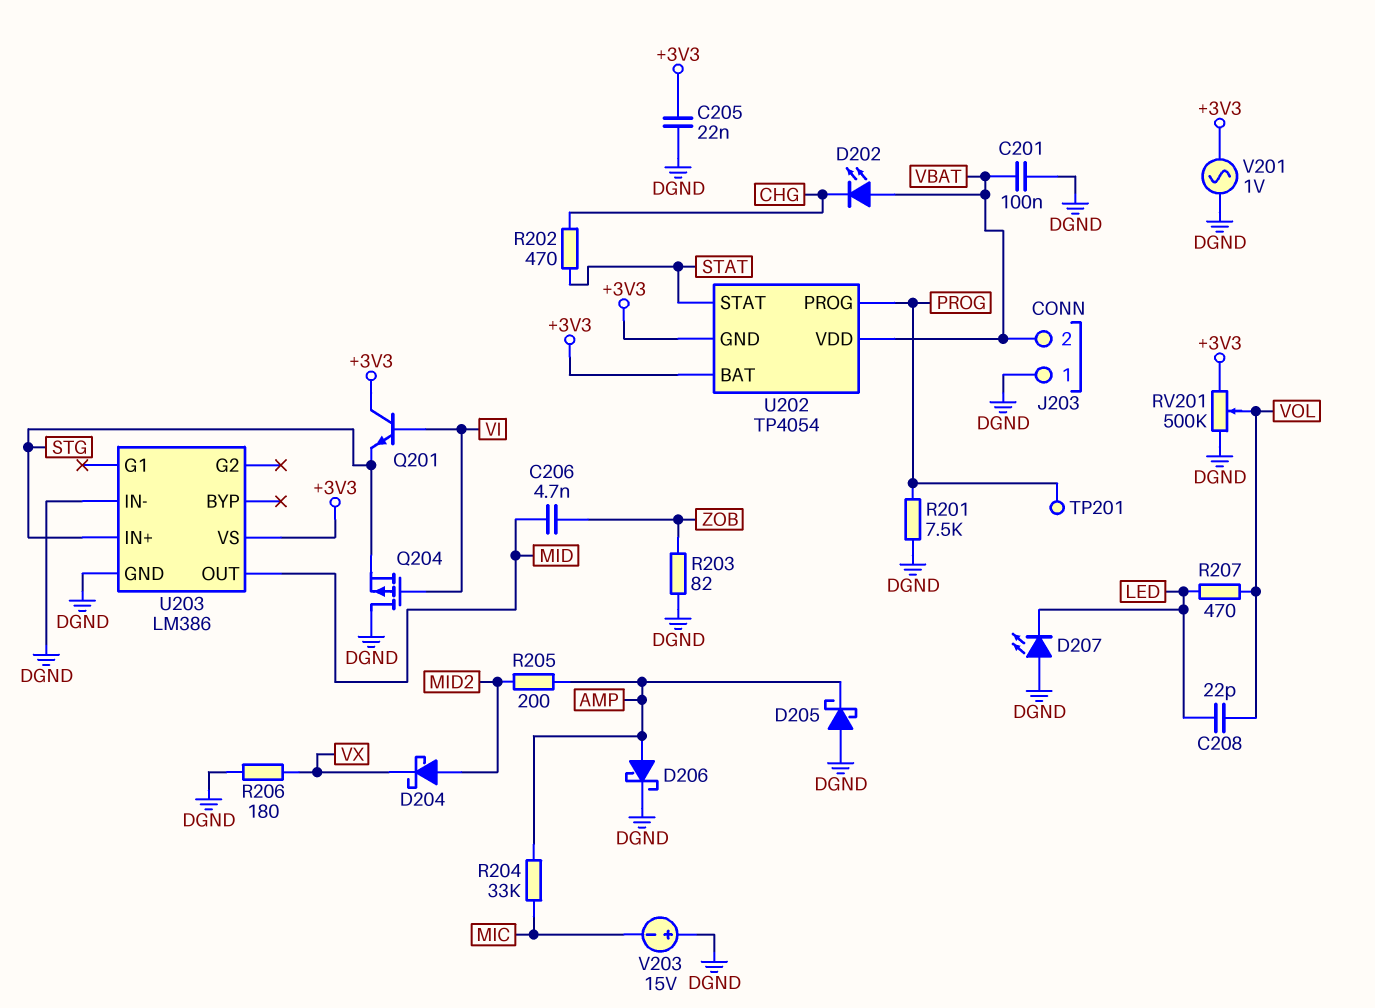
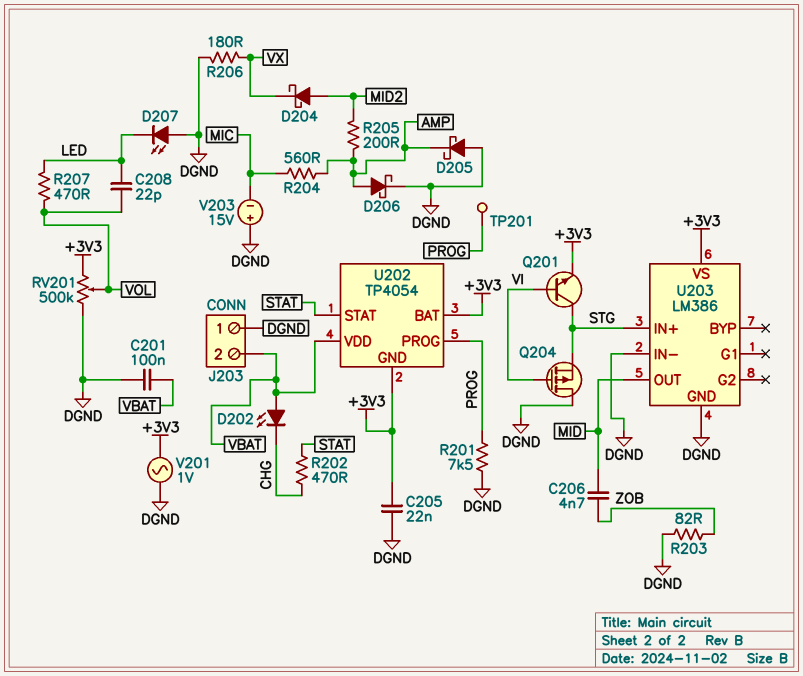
Q201: NPN (B VI, C +3V3, E STG) -> NPN (B VI, C STG, E +3V3)
R204: 33k (AMP, MIC) -> 560 (AMP, MIC)

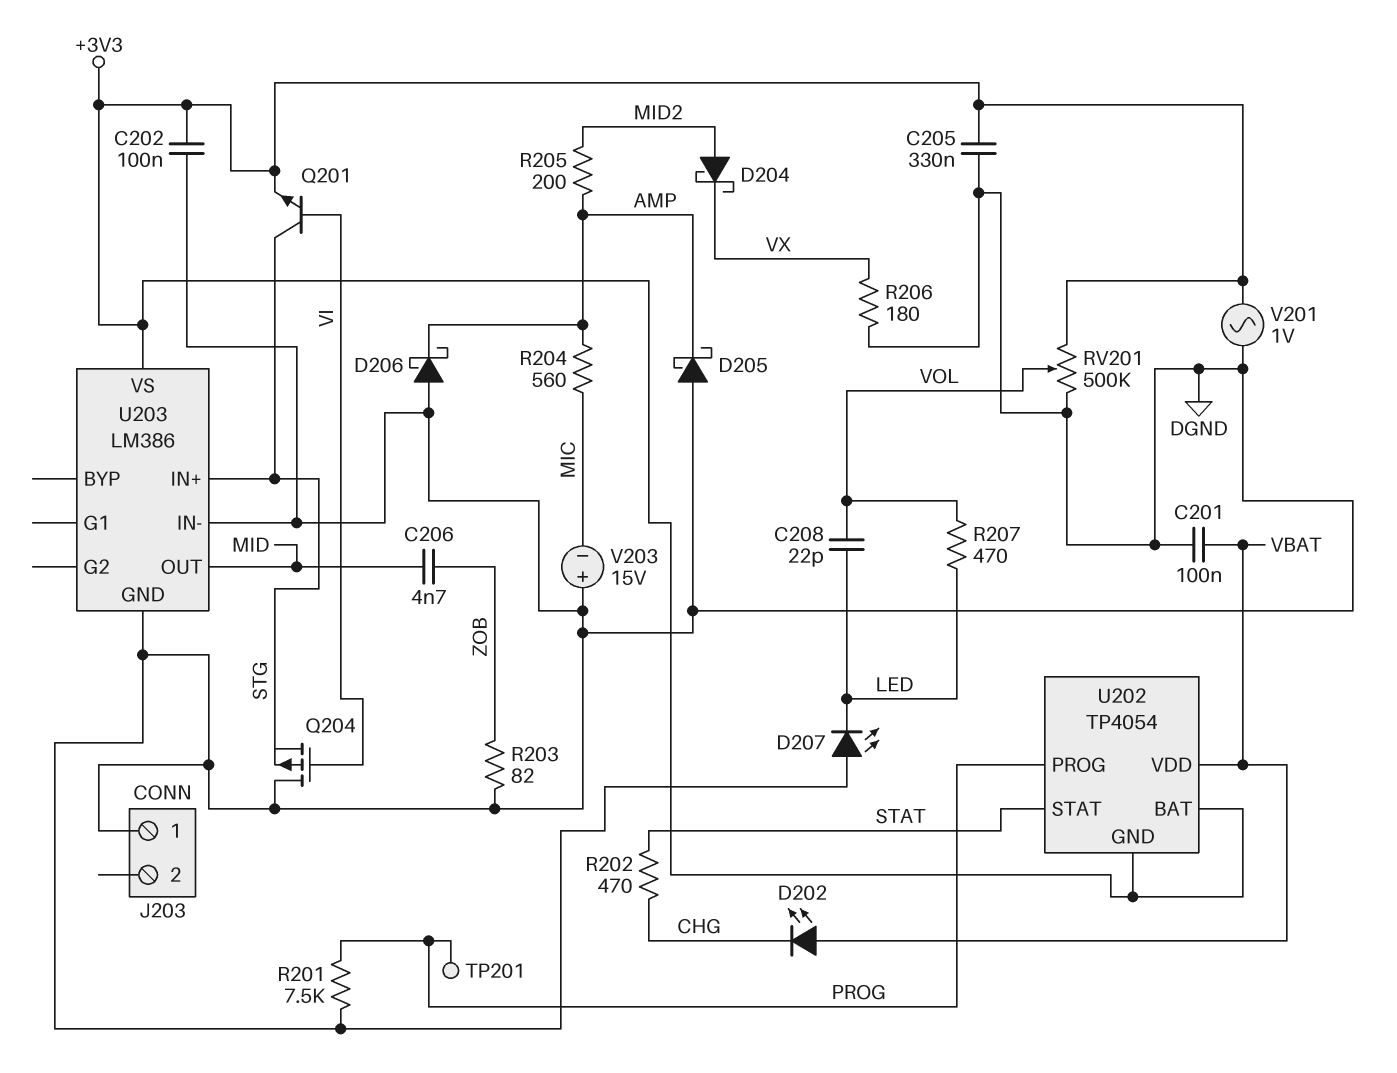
C202: none -> 100nF (+3V3, DGND)
C205: 22nF (+3V3, DGND) -> 330nF (+3V3, DGND)
D206: schottky (A AMP, K DGND) -> schottky (A DGND, K AMP)
J203 pin 2: VBAT -> none

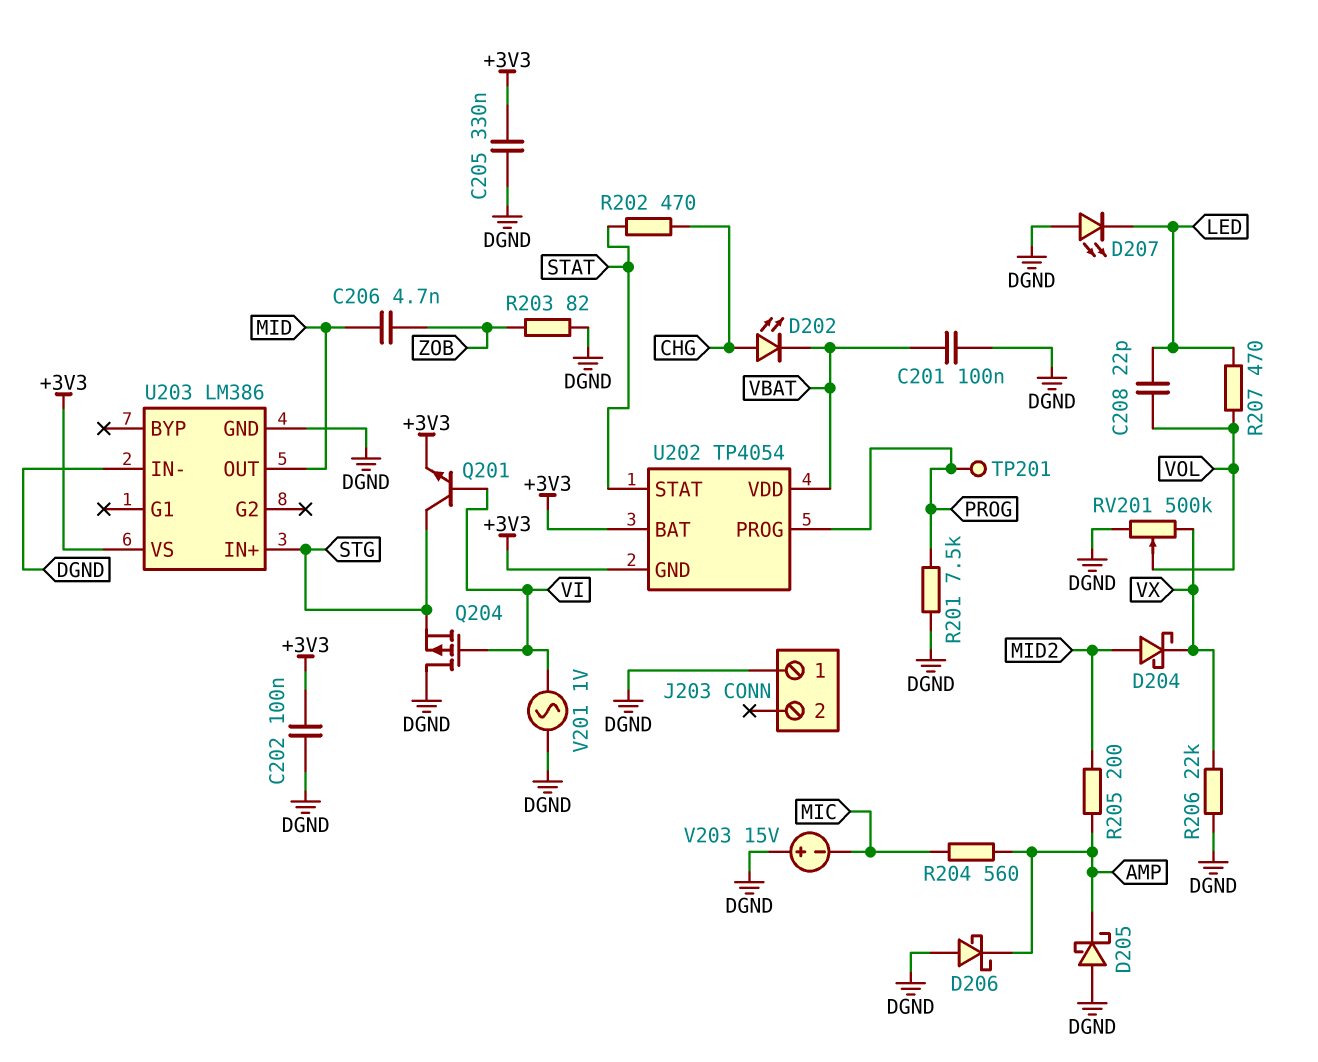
D202: LED (A VBAT, K CHG) -> LED (A CHG, K VBAT)
R206: 180 (DGND, VX) -> 22k (DGND, VX)
RV201: 500k (+3V3, DGND, wiper VOL) -> 500k (DGND, VX, wiper VOL)
V201: AC 1V (+3V3, DGND) -> AC 1V (DGND, VI)

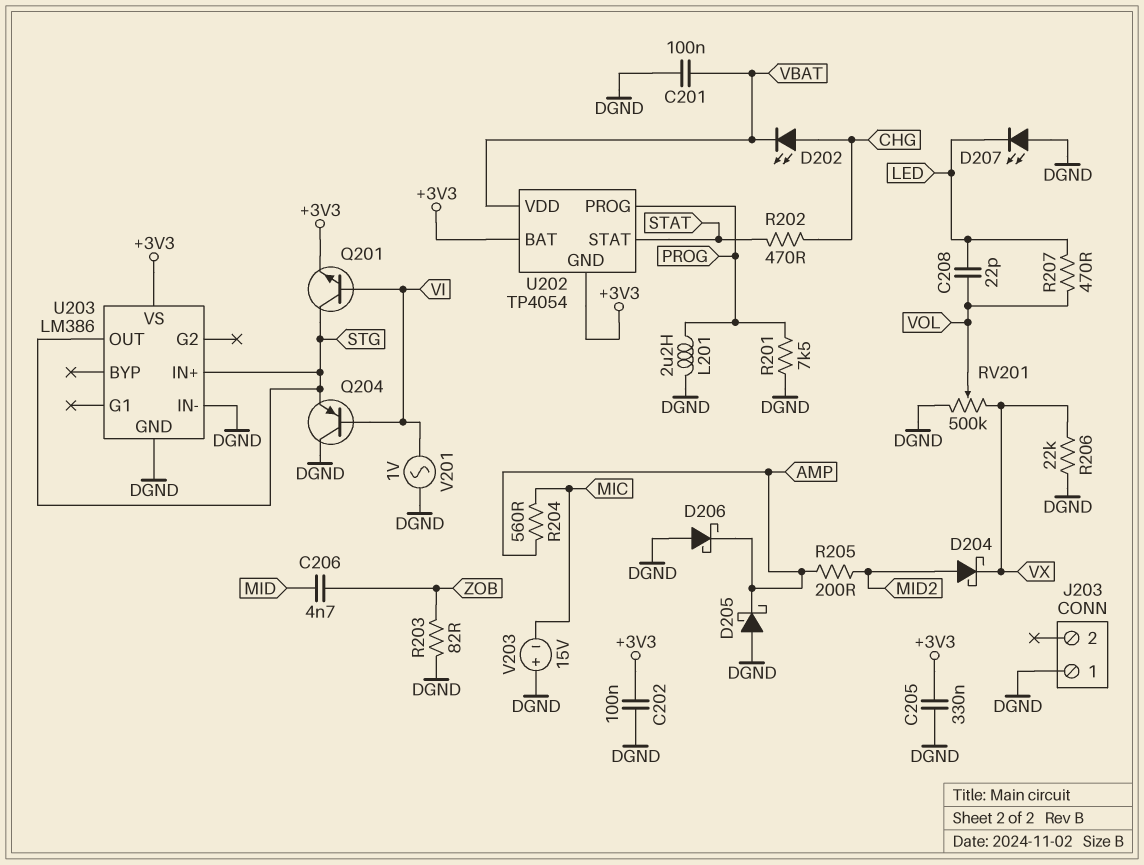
L201: none -> 2.2uH (DGND, PROG)
Q204: PMOS (G VI, D DGND, S STG) -> PNP (B VI, C DGND, E STG)
TP201: test point (PROG) -> none
U203 pin OUT: MID -> STG

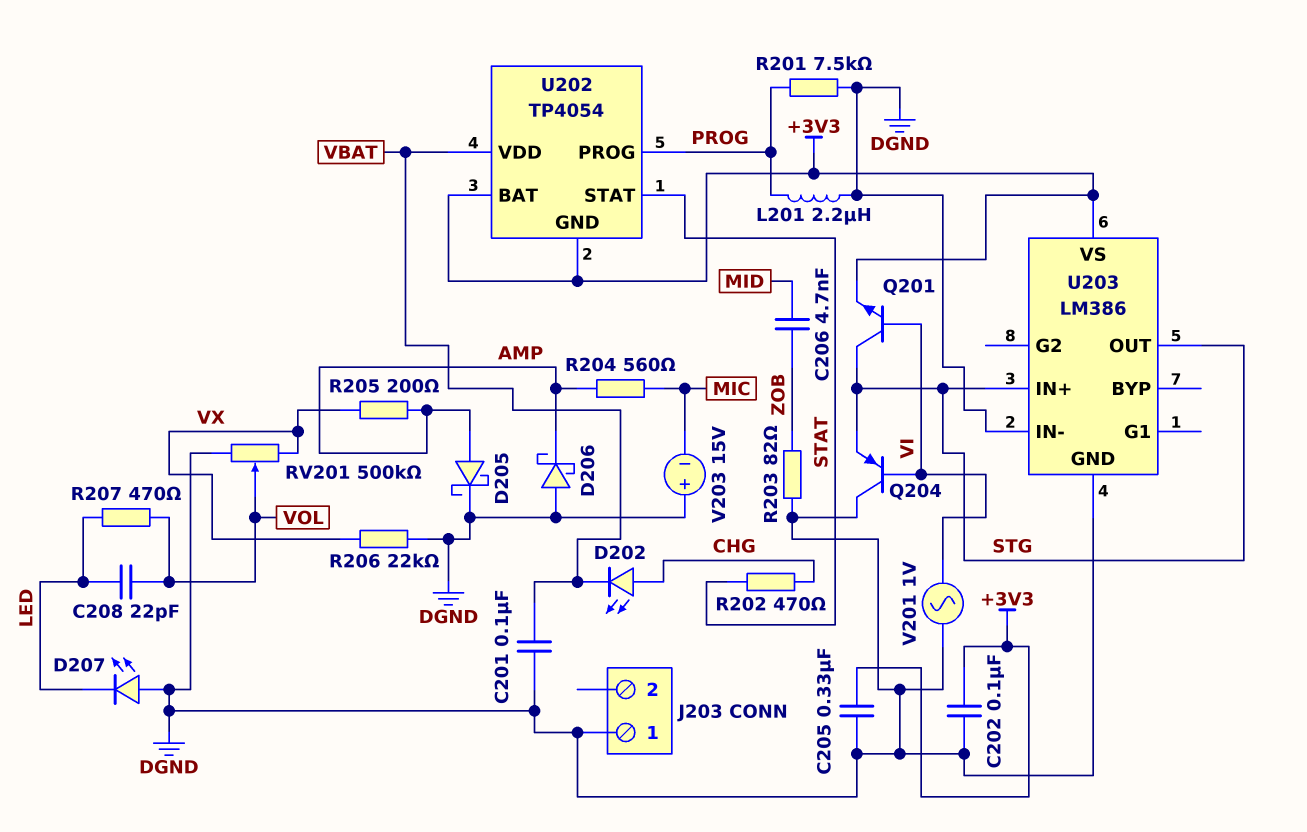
D204: schottky (A MID2, K VX) -> none
D205: schottky (A DGND, K AMP) -> schottky (A AMP, K DGND)
R205: 200 (AMP, MID2) -> 200 (AMP, VX)

